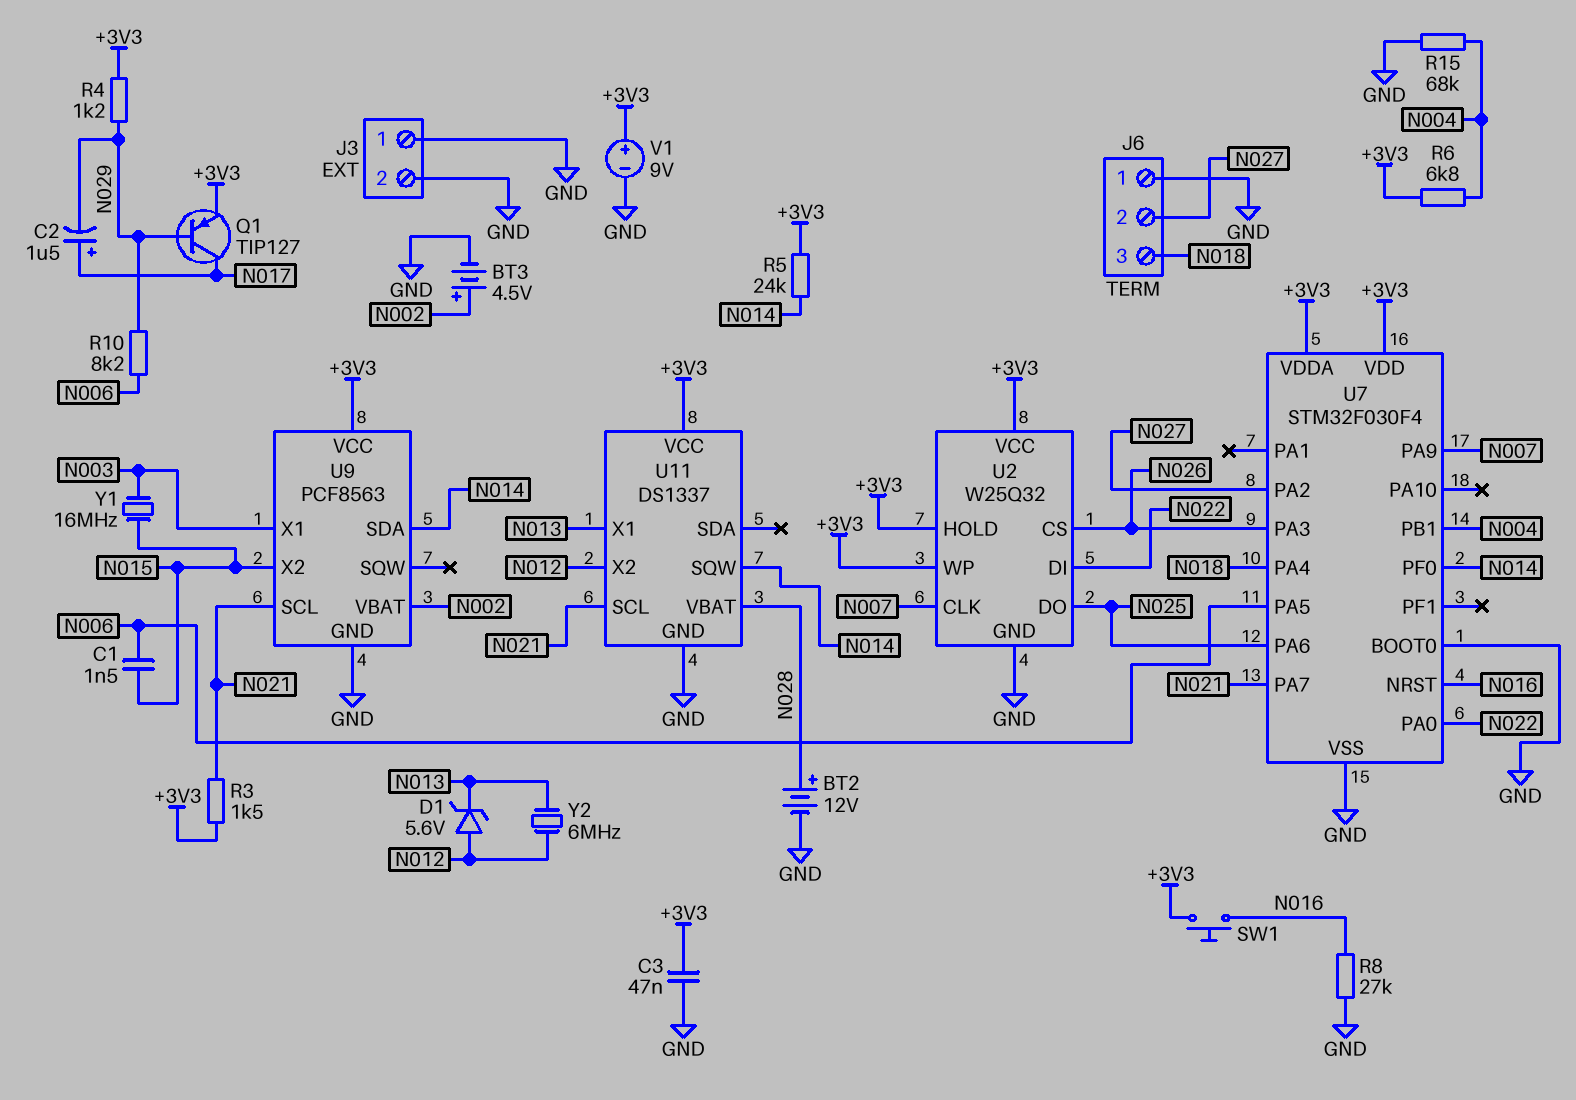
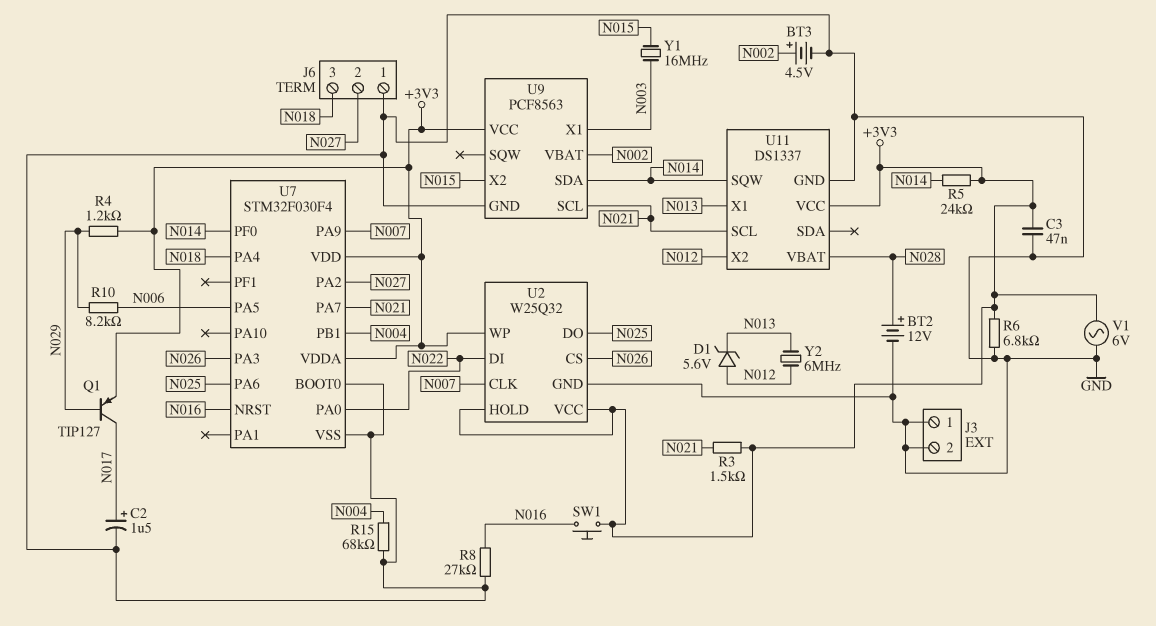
C1: 1.5nF (N006, N015) -> none
C2: 1.5uF (plus N017, minus N029) -> 1.5uF (plus N017, minus GND)
R6: 6.8k (+3V3, N004) -> 6.8k (+3V3, GND)
V1: 9V (plus +3V3, minus GND) -> AC 6V (+3V3, GND)

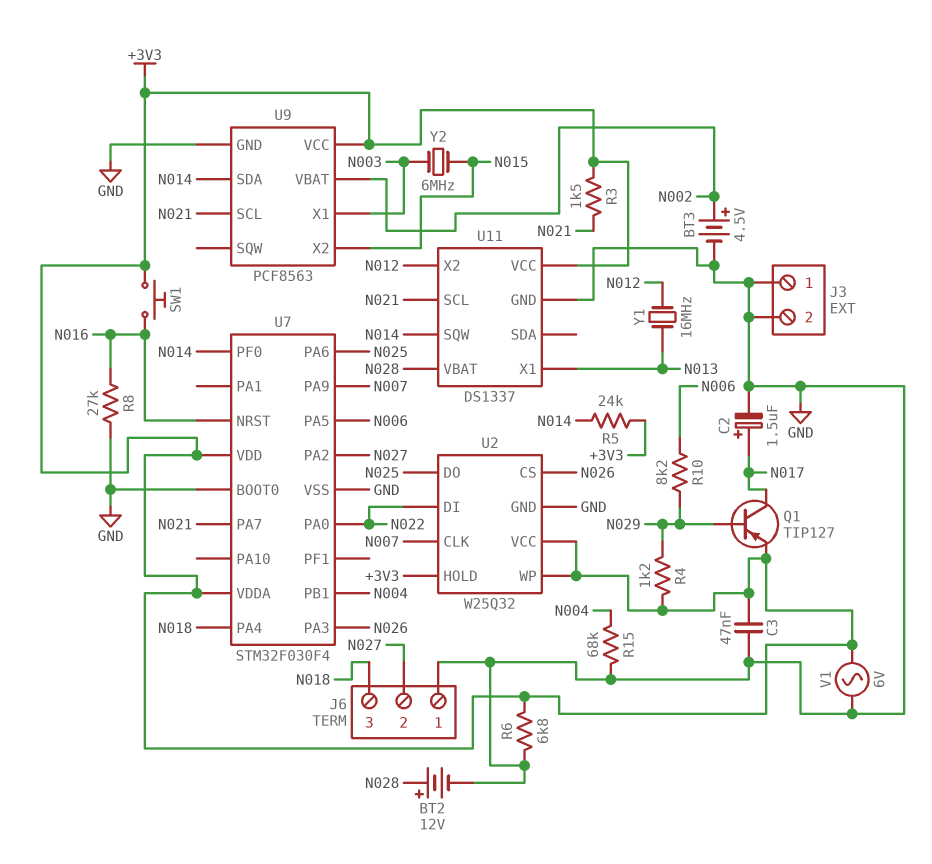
D1: zener 5.6V (A N012, K N013) -> none
Y1: 16MHz (N003, N015) -> 16MHz (N012, N013)
Y2: 6MHz (N012, N013) -> 6MHz (N003, N015)

